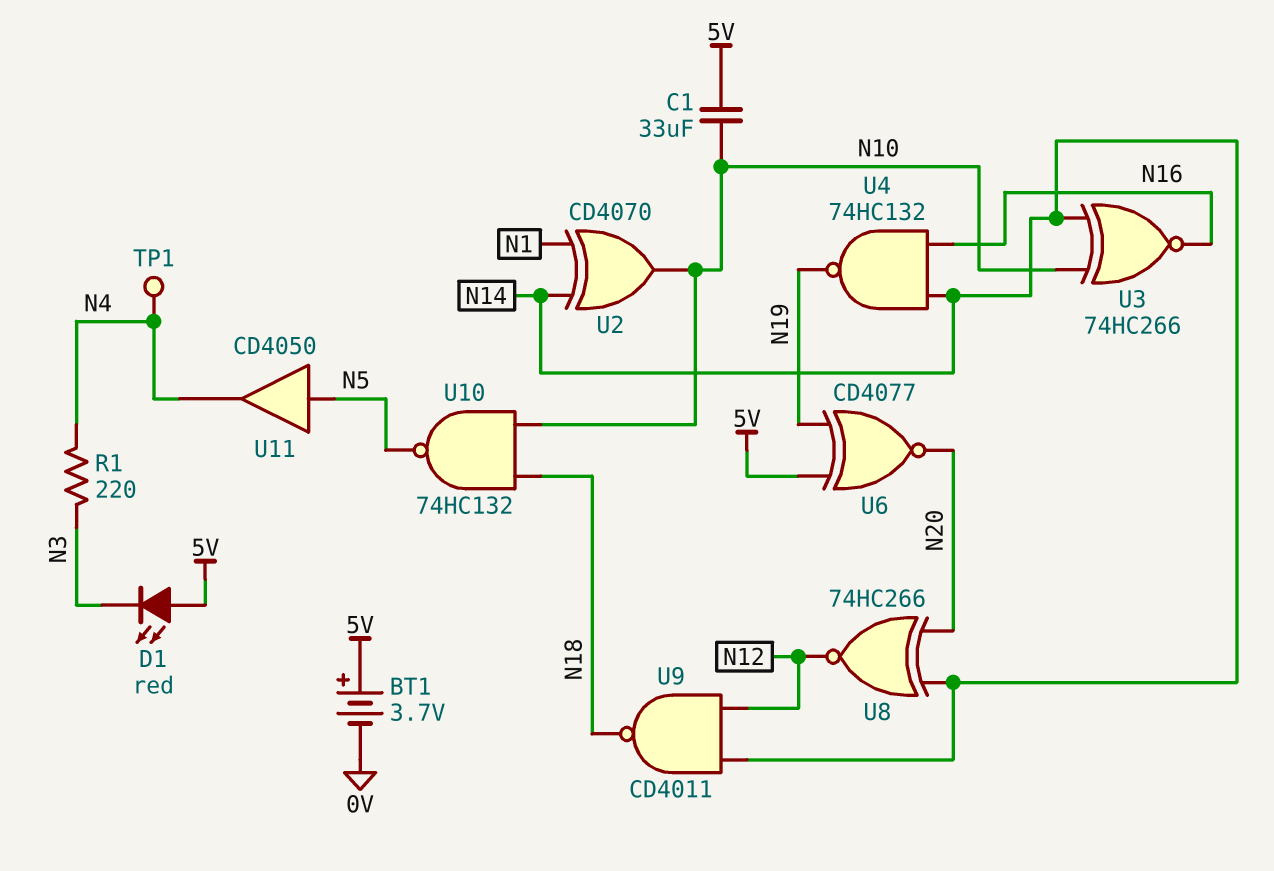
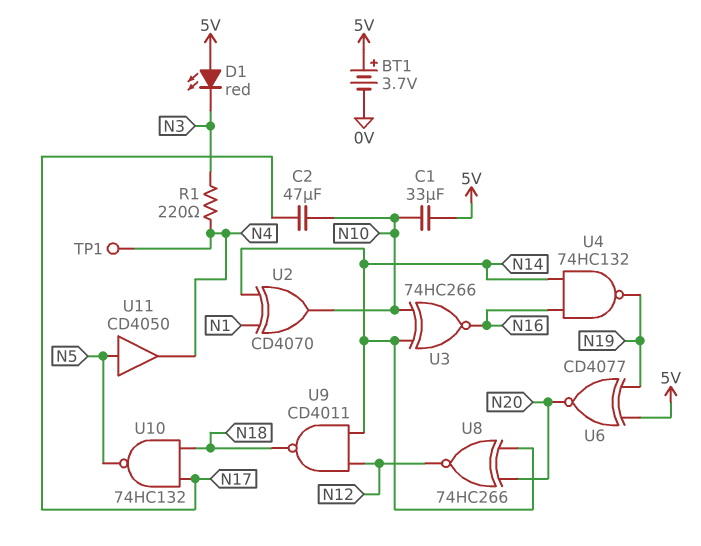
C2: none -> 47uF (N10, N17)
U10: NAND 74HC132 (in N10, in N18, out N5) -> NAND 74HC132 (in N17, in N18, out N5)

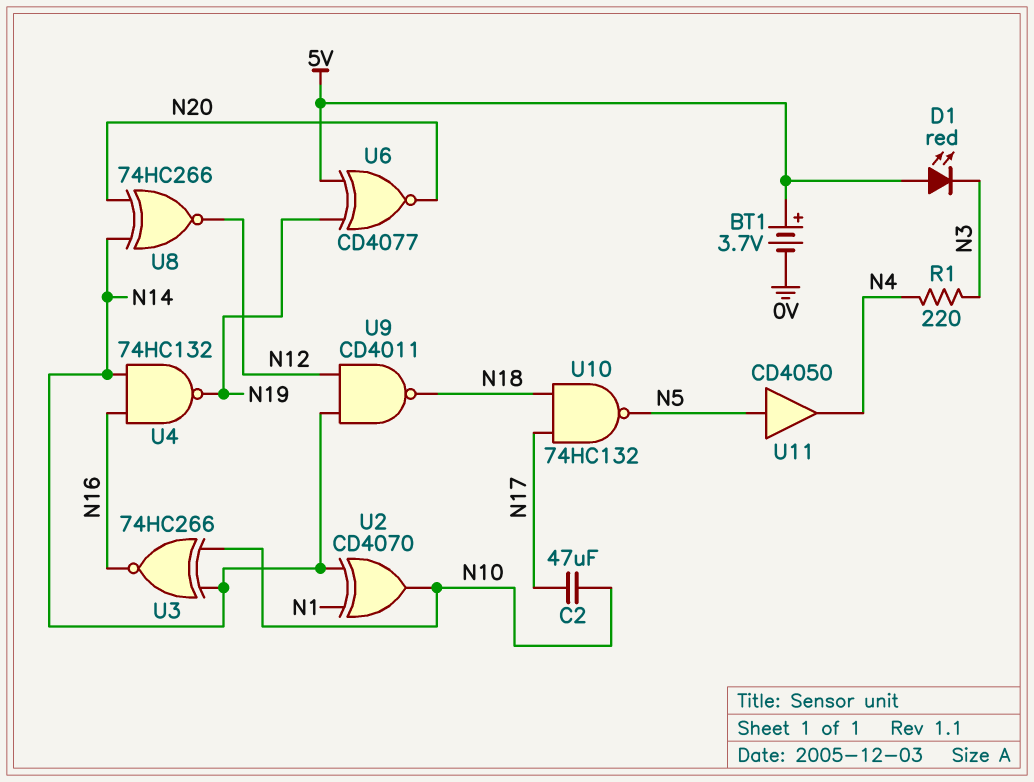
C1: 33uF (5V, N10) -> none
TP1: test point (N4) -> none

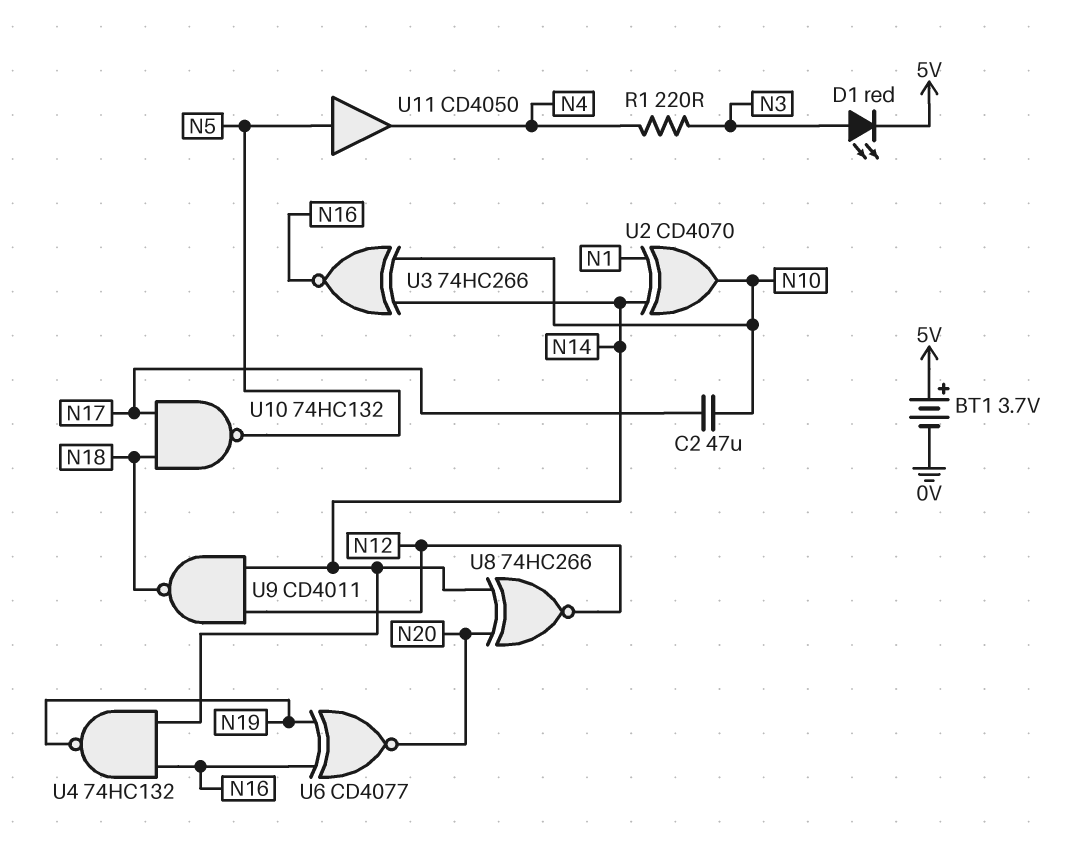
D1: LED red (A 5V, K N3) -> LED red (A N3, K 5V)
U6: XNOR CD4077 (in 5V, in N19, out N20) -> XNOR CD4077 (in N16, in N19, out N20)

